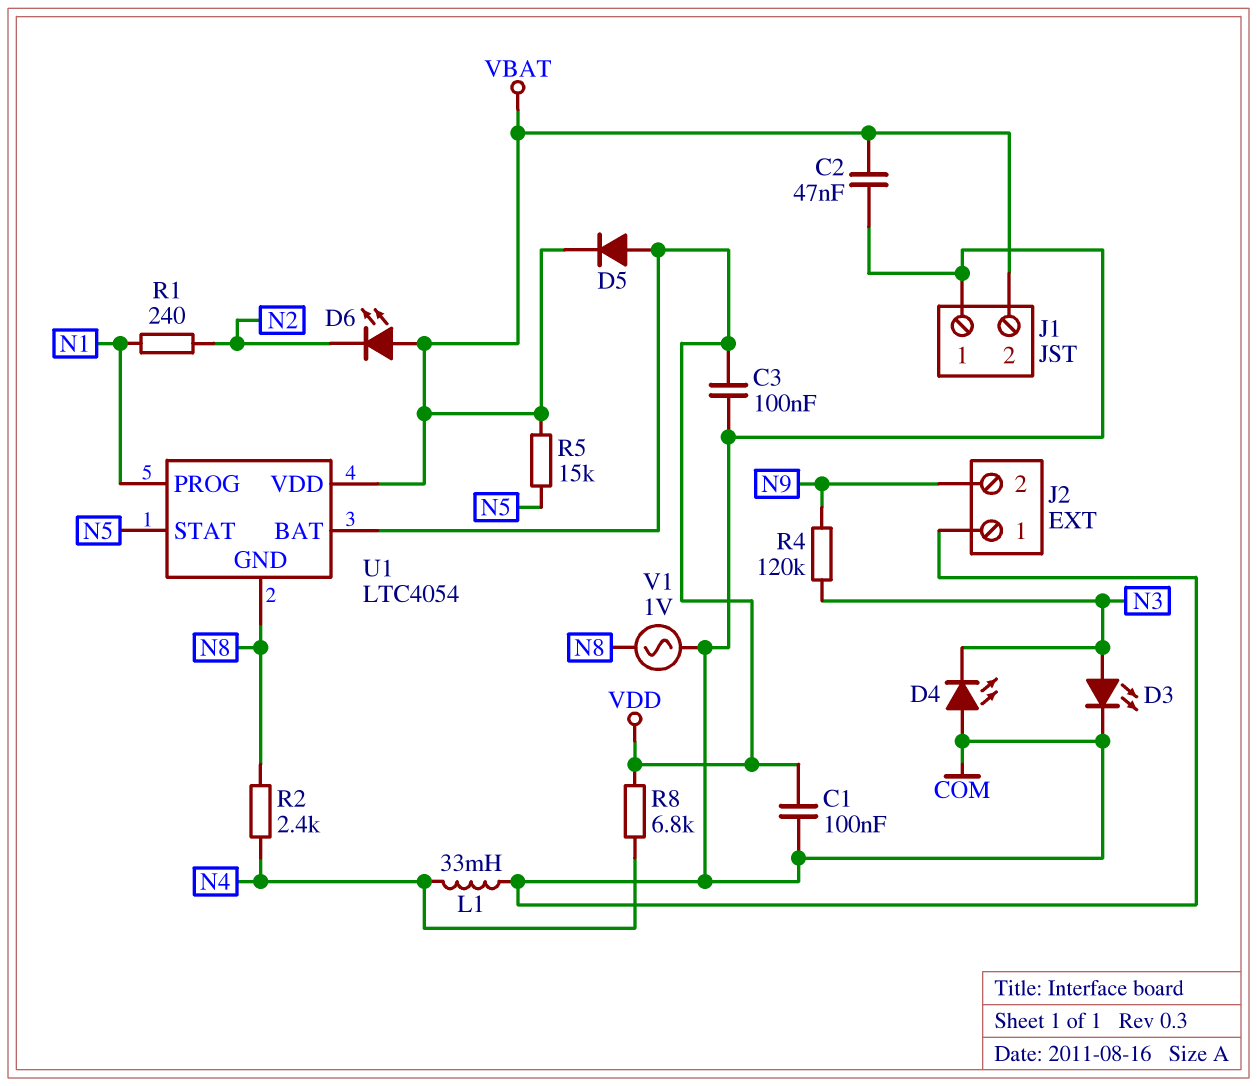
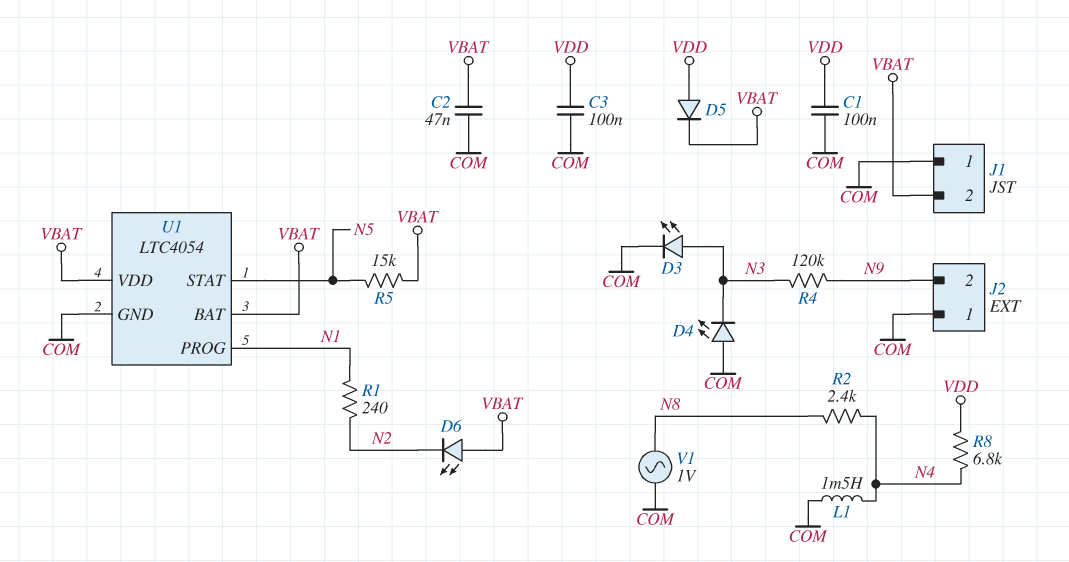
L1: 33mH (COM, N4) -> 1.5mH (COM, N4)
U1 pin BAT: VDD -> VBAT
U1 pin GND: N8 -> COM

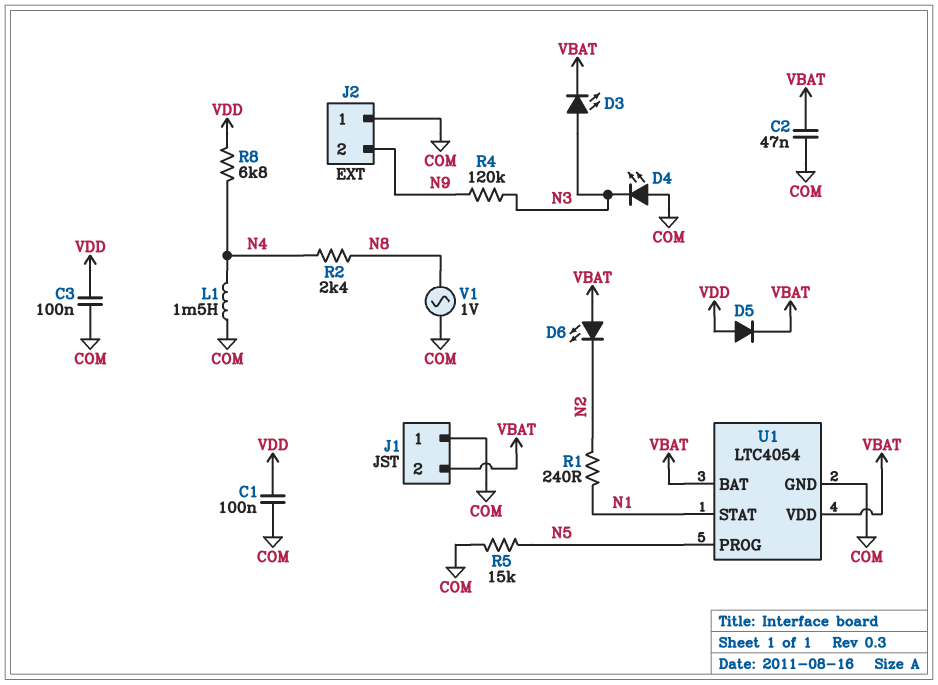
D3: LED (A N3, K COM) -> LED (A N3, K VBAT)
R5: 15k (N5, VBAT) -> 15k (COM, N5)
U1 pin PROG: N1 -> N5
U1 pin STAT: N5 -> N1

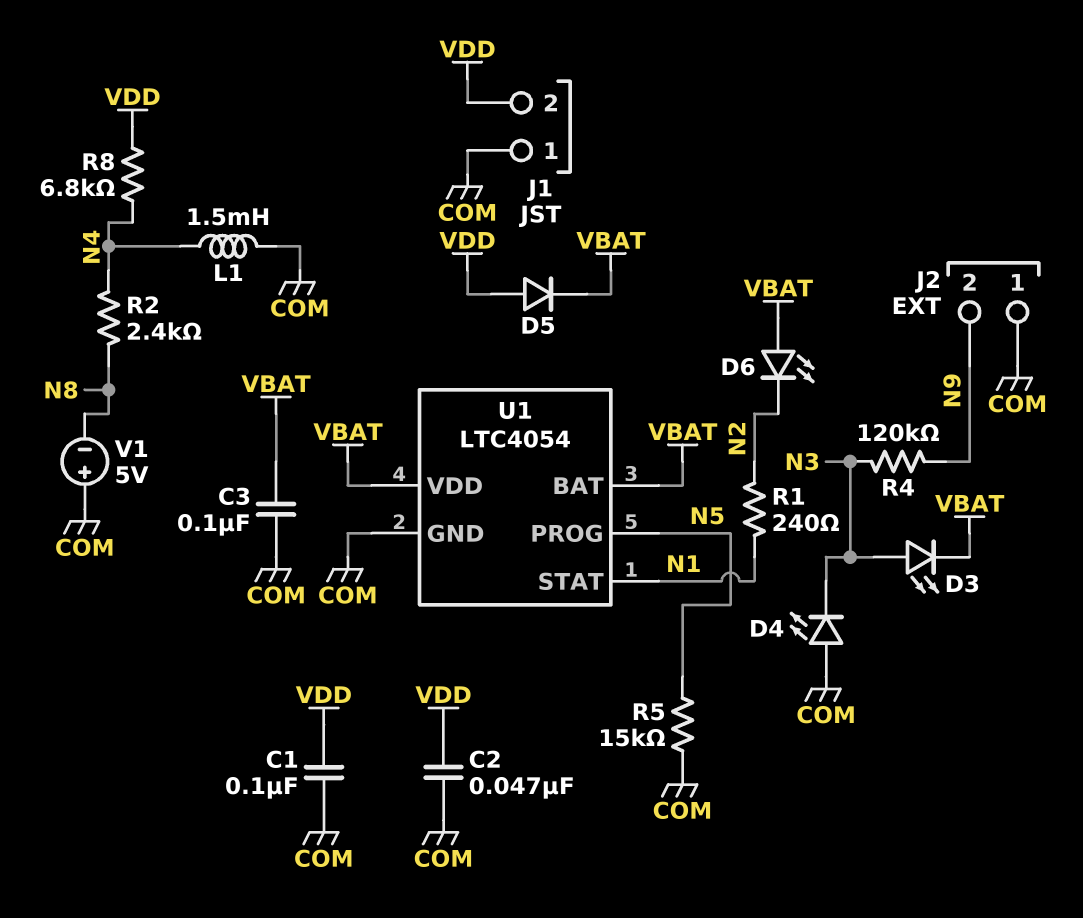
C2: 47nF (COM, VBAT) -> 47nF (COM, VDD)
C3: 100nF (COM, VDD) -> 100nF (COM, VBAT)
J1 pin 2: VBAT -> VDD
V1: AC 1V (COM, N8) -> 5V (plus COM, minus N8)

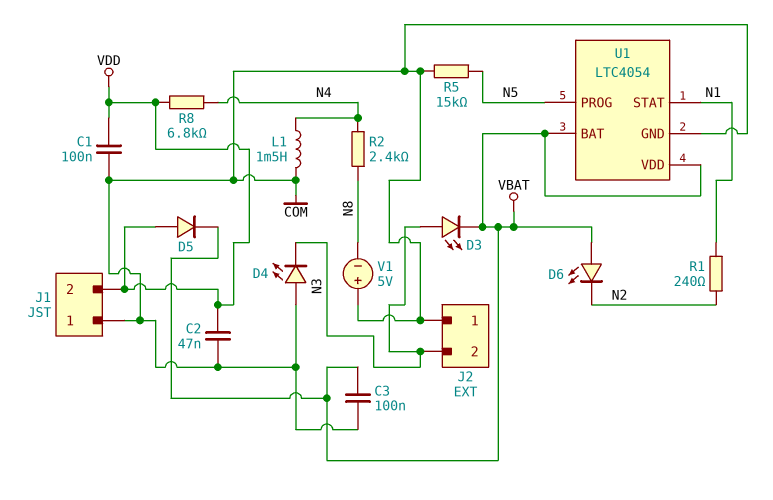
J2 pin 2: N9 -> N3
R4: 120k (N3, N9) -> none

